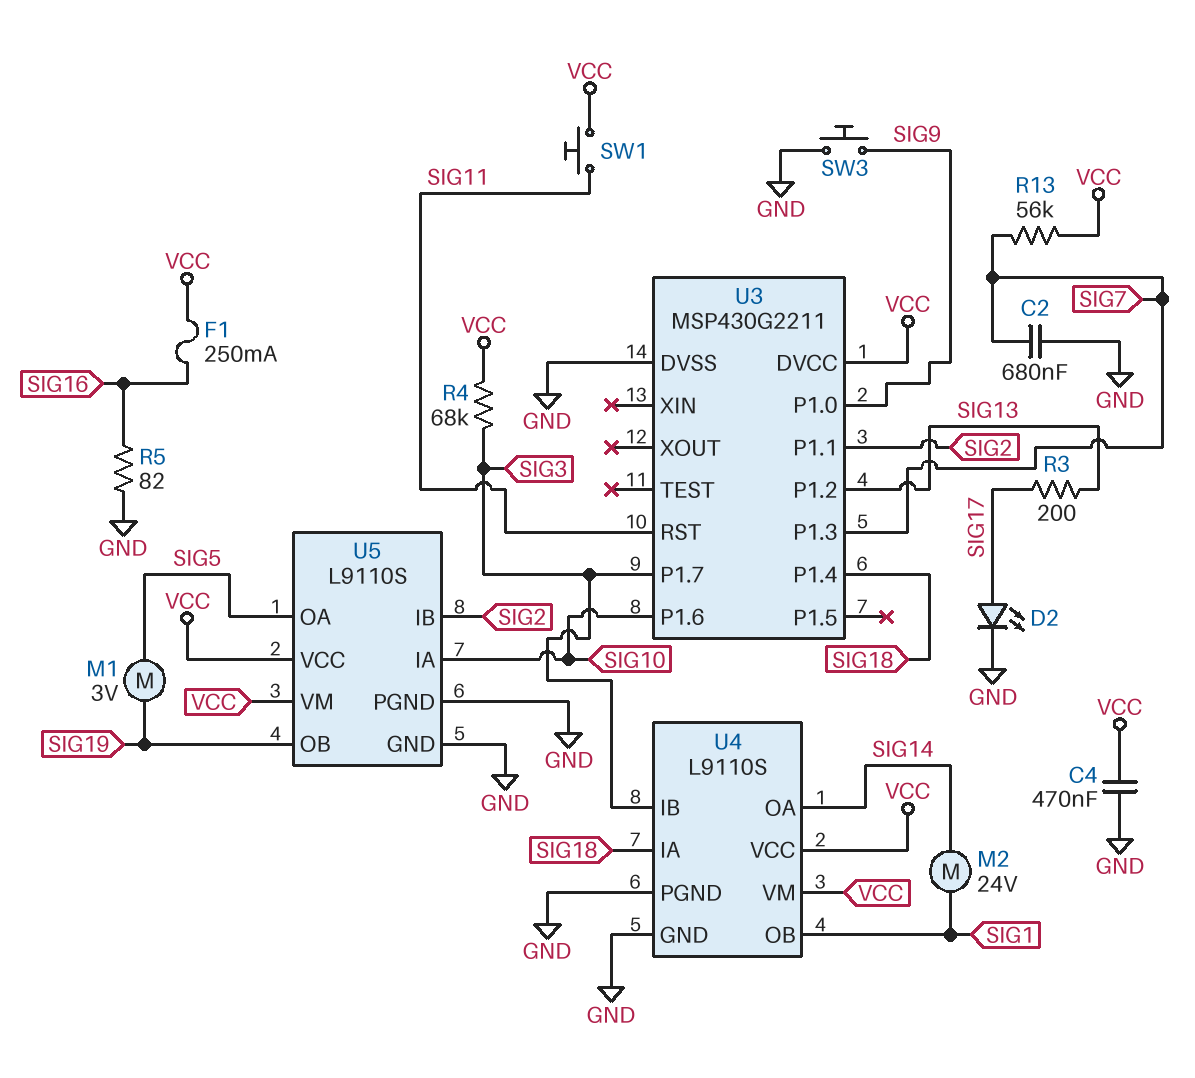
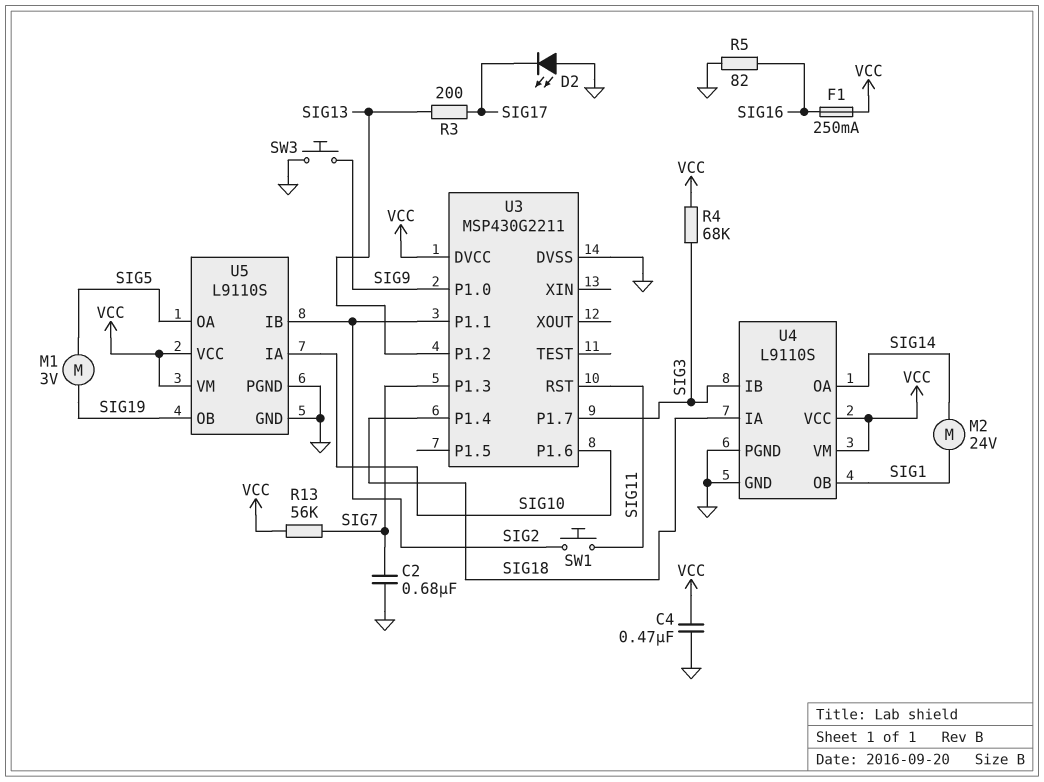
D2: LED (A SIG17, K GND) -> LED (A GND, K SIG17)
SW1: button (SIG11, VCC) -> button (SIG2, SIG11)

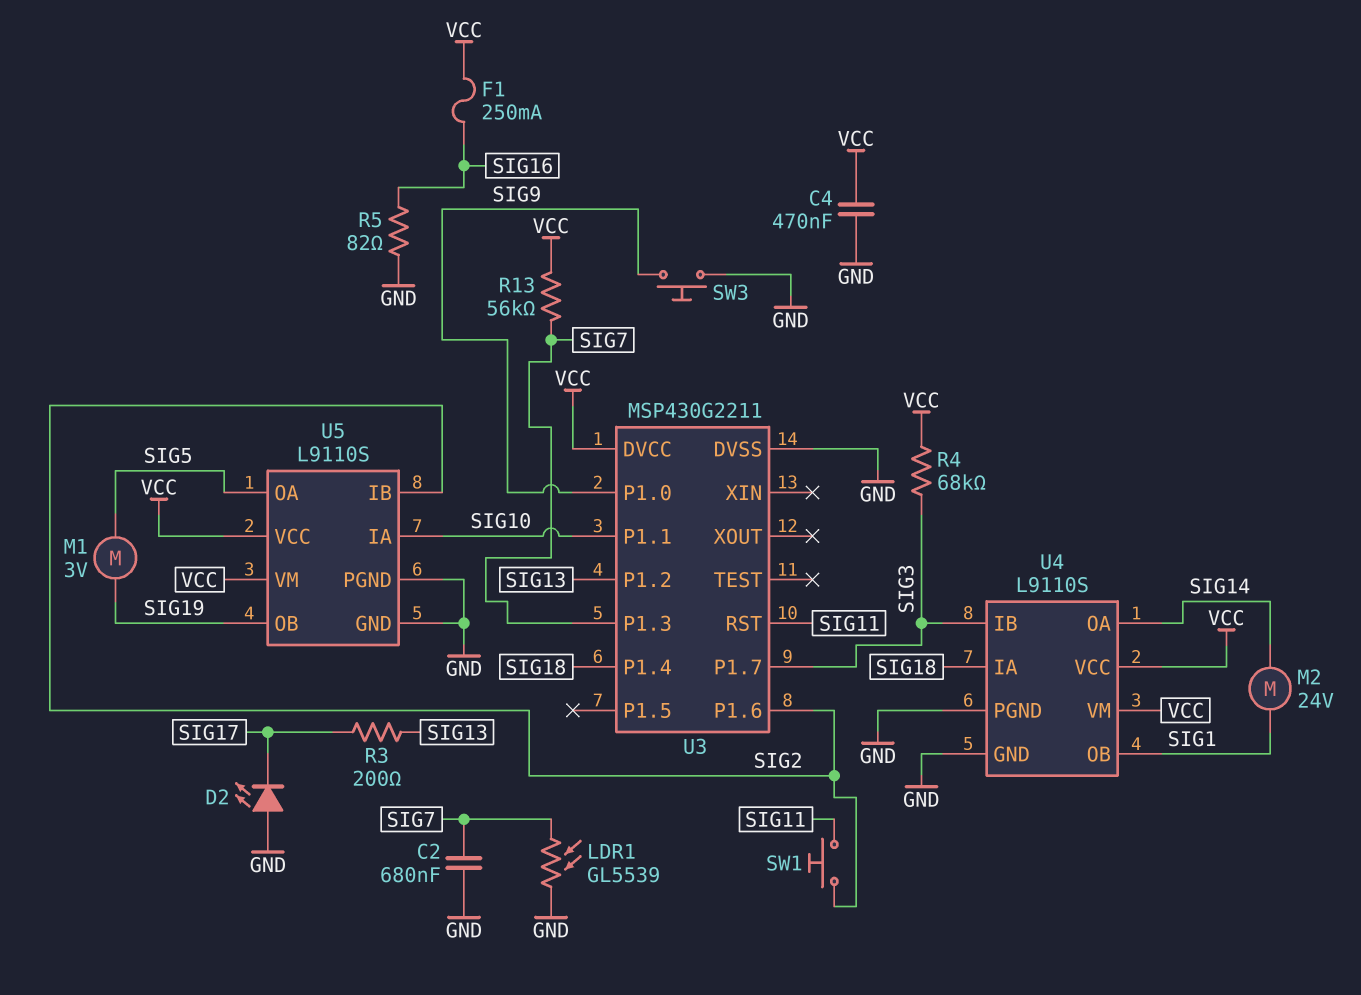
LDR1: none -> GL5539 (GND, SIG7)
U3 pin P1.1: SIG2 -> SIG10
U3 pin P1.6: SIG10 -> SIG2

